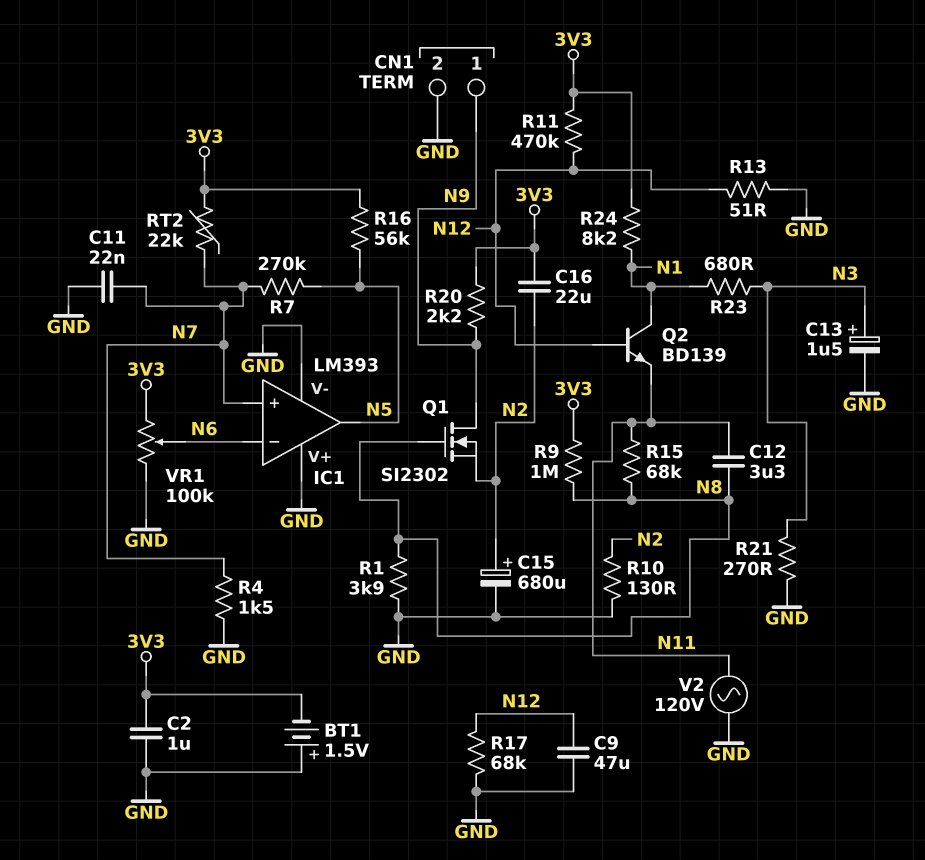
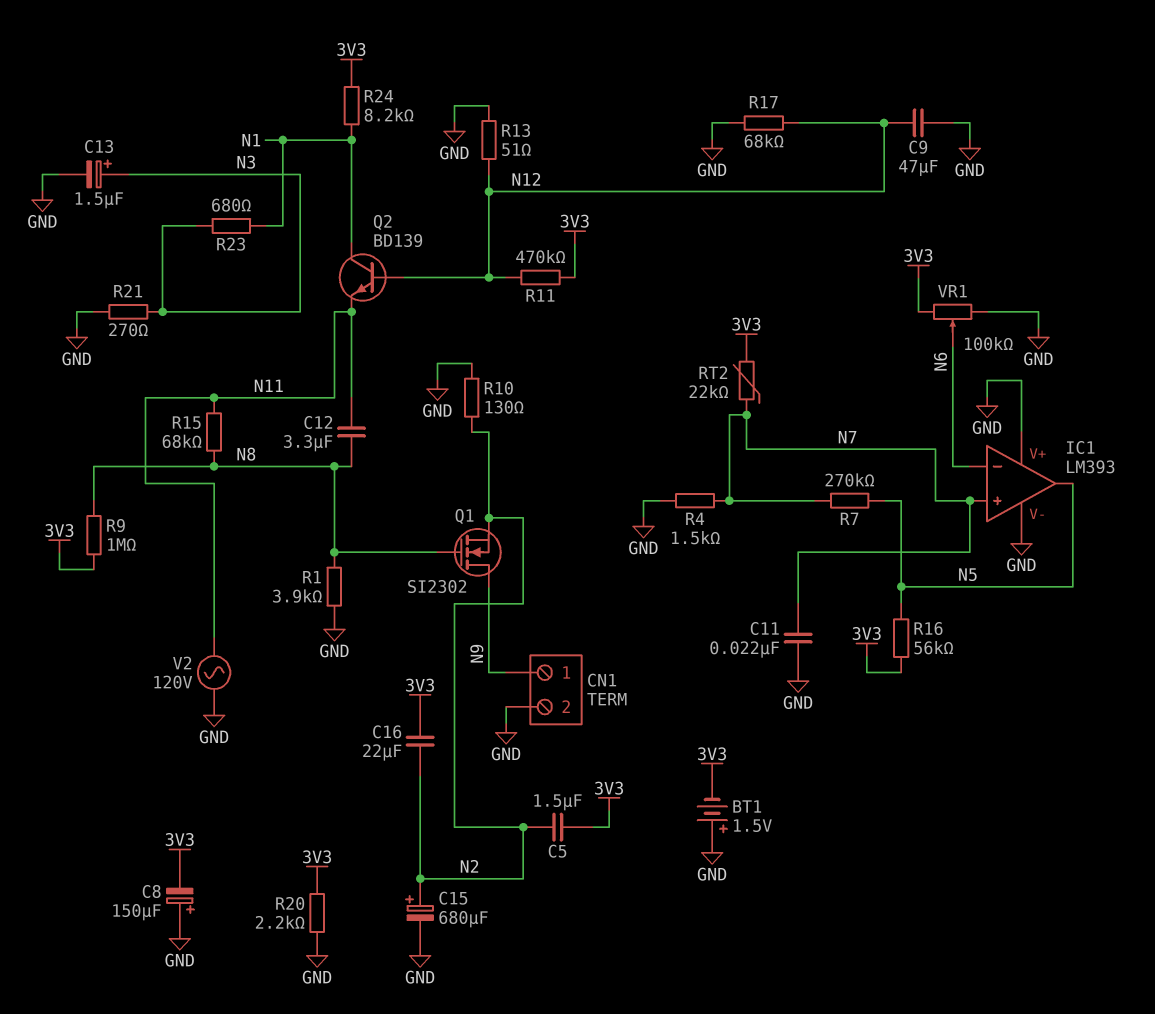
C2: 1uF (3V3, GND) -> none
C5: none -> 1.5uF (3V3, N2)
C8: none -> 150uF (plus GND, minus 3V3)
R20: 2.2k (3V3, N9) -> 2.2k (3V3, GND)

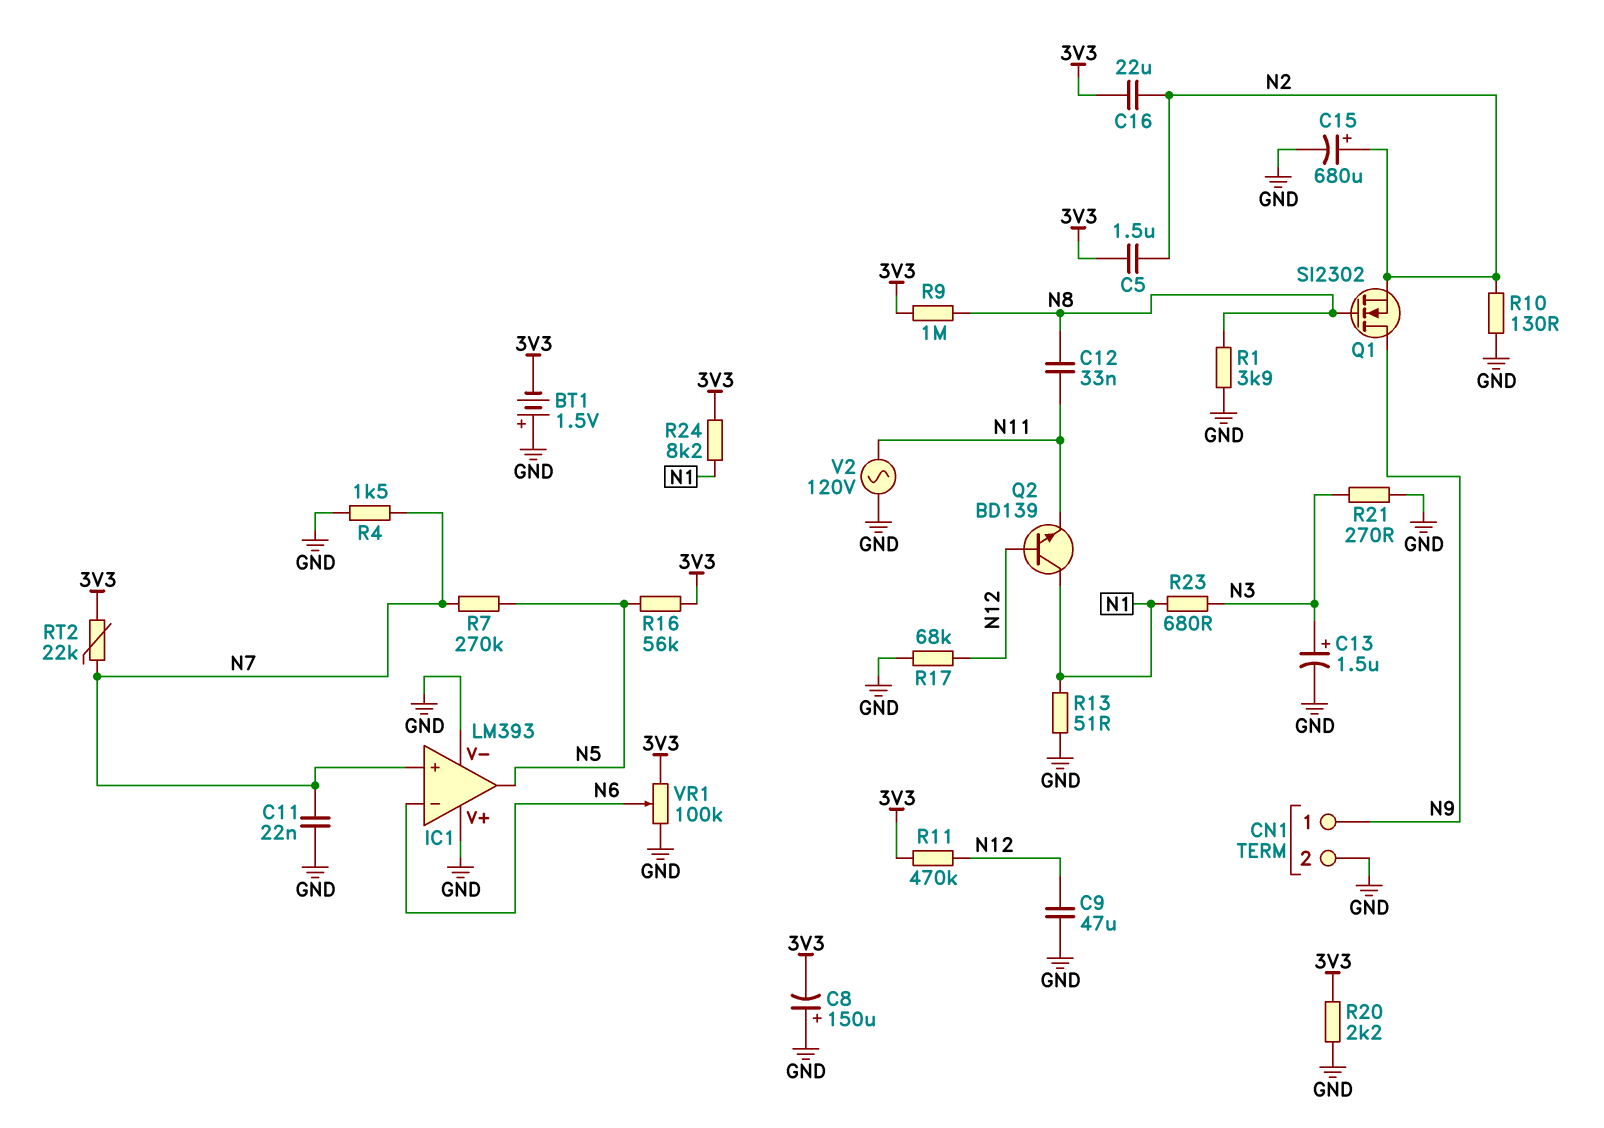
C12: 3.3uF (N8, N11) -> 33nF (N8, N11)
R13: 51 (GND, N12) -> 51 (GND, N1)
R15: 68k (N8, N11) -> none

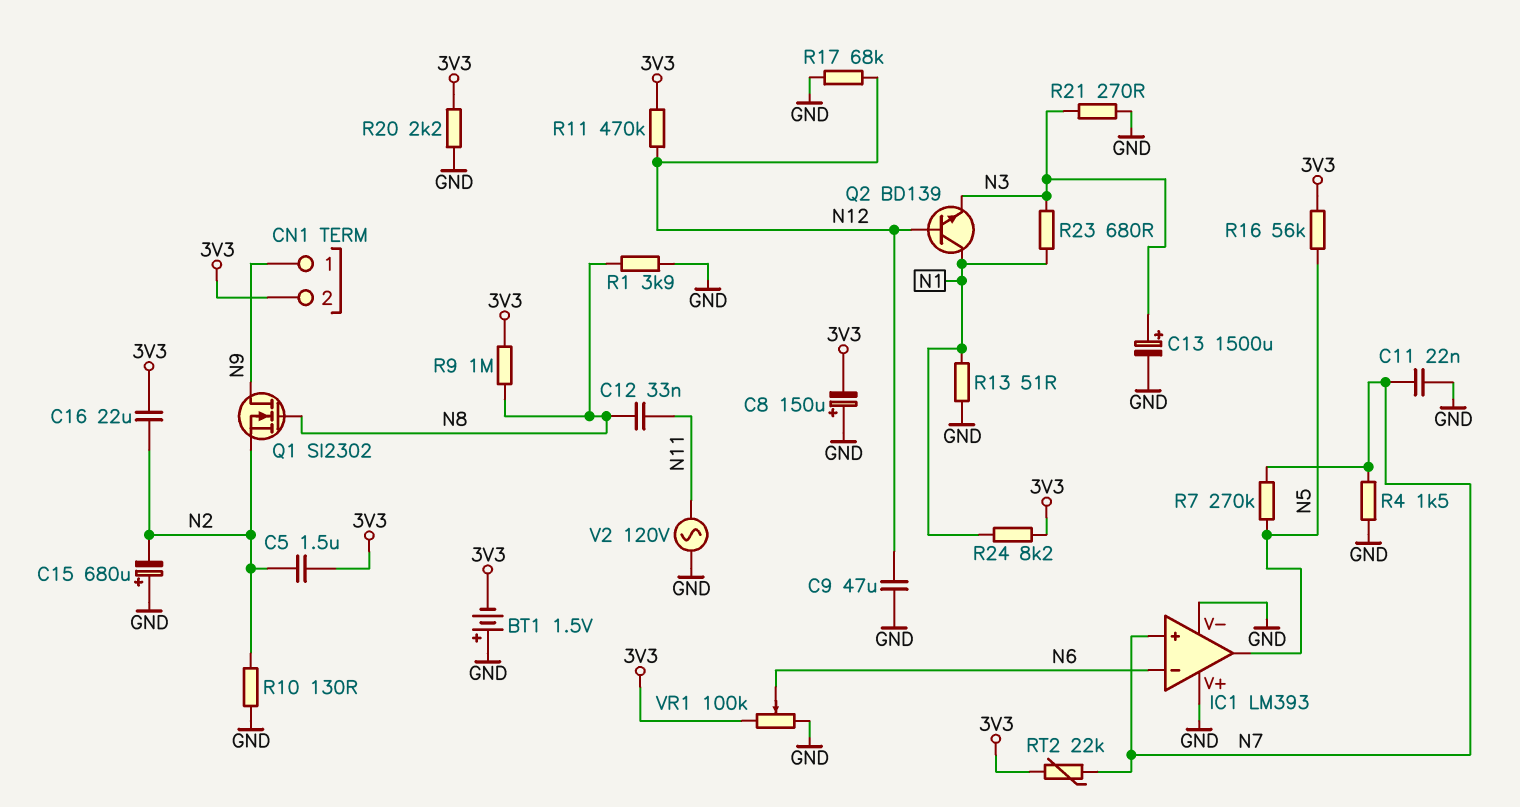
C13: 1.5uF (plus N3, minus GND) -> 1500uF (plus N3, minus GND)
C15: 680uF (plus N2, minus GND) -> 680uF (plus GND, minus N2)
CN1 pin 2: GND -> 3V3
Q2: NPN BD139 (B N12, C N1, E N11) -> NPN BD139 (B N12, C N1, E N3)

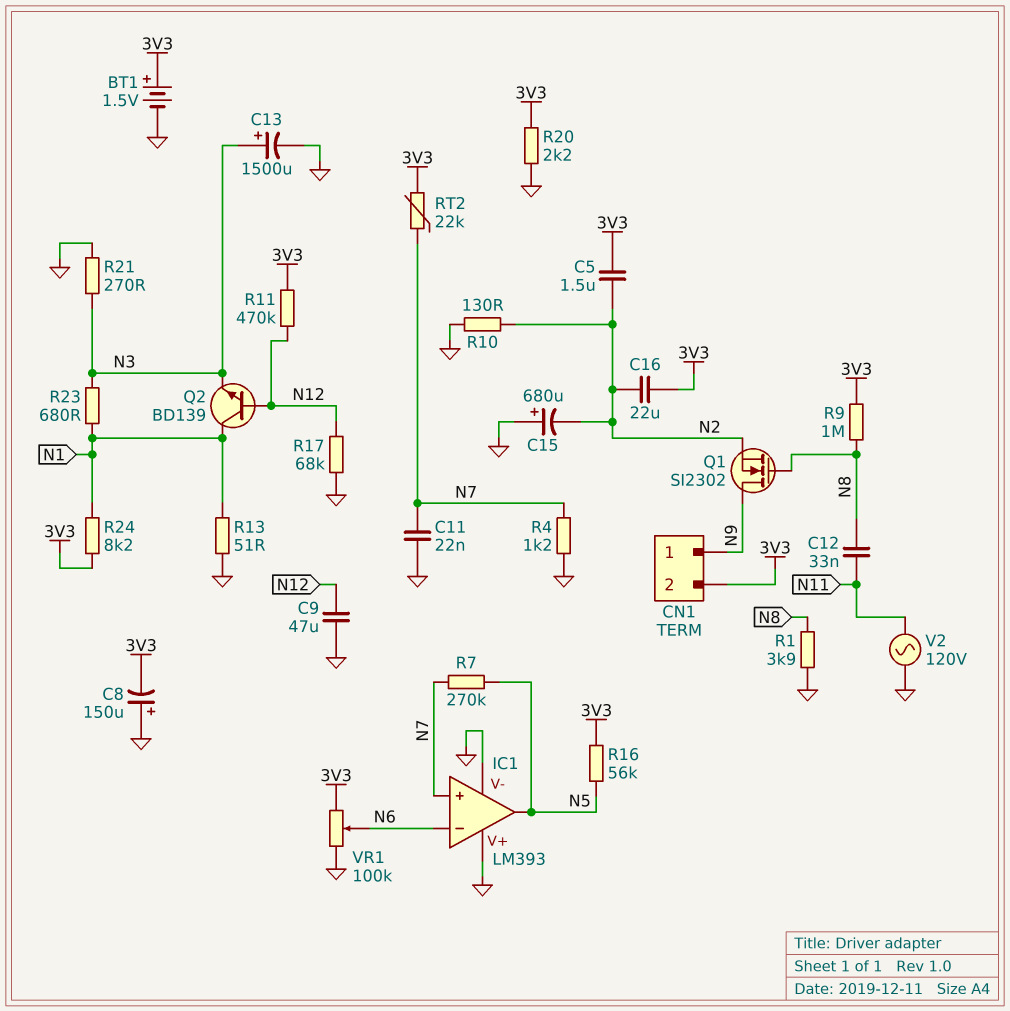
BT1: 1.5V (plus GND, minus 3V3) -> 1.5V (plus 3V3, minus GND)
R4: 1.5k (GND, N7) -> 1.2k (GND, N7)

